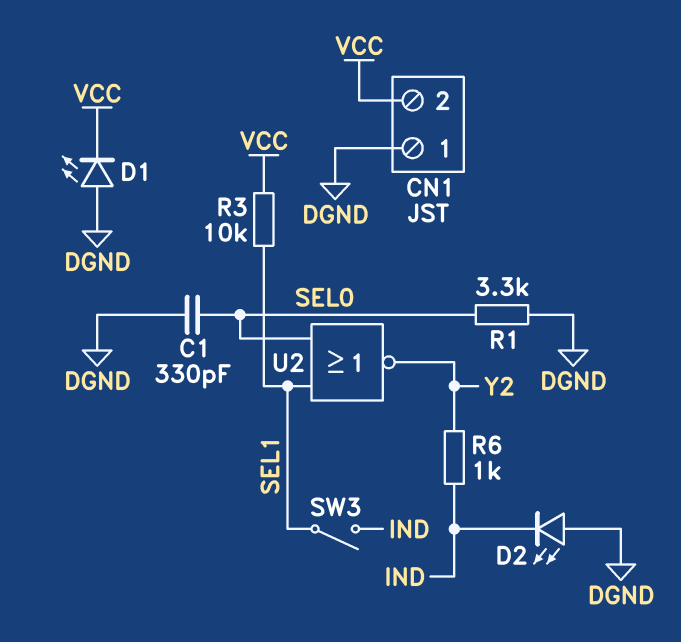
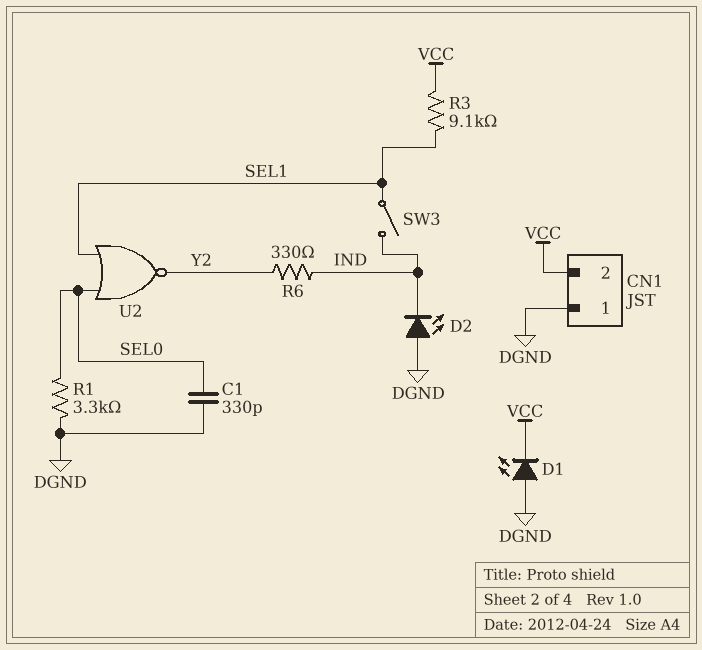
R3: 10k (SEL1, VCC) -> 9.1k (SEL1, VCC)
R6: 1k (IND, Y2) -> 330 (IND, Y2)

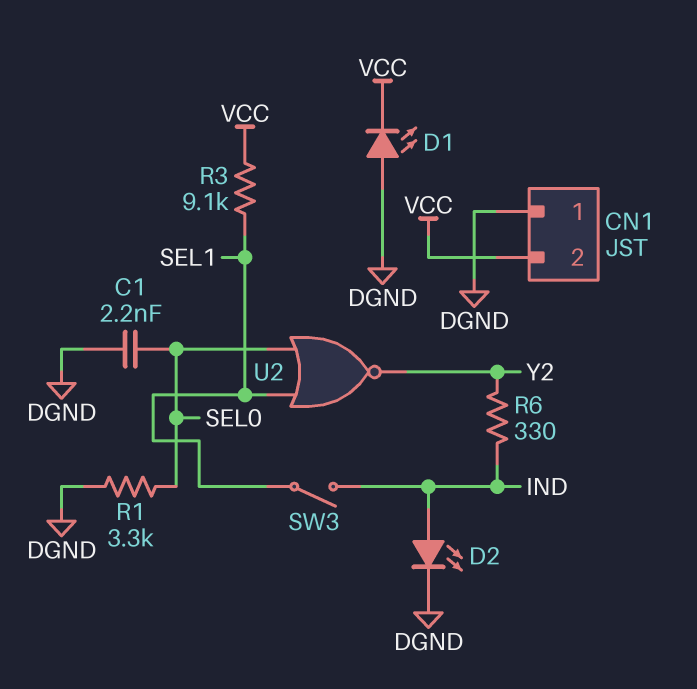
C1: 330pF (DGND, SEL0) -> 2.2nF (DGND, SEL0)
D2: LED (A DGND, K IND) -> LED (A IND, K DGND)

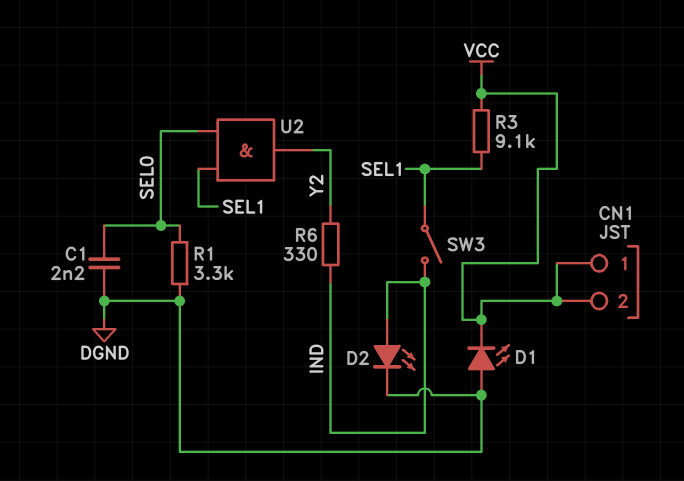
CN1 pin 1: DGND -> VCC
U2: NOR (in SEL0, in SEL1, out Y2) -> AND (in SEL0, in SEL1, out Y2)

